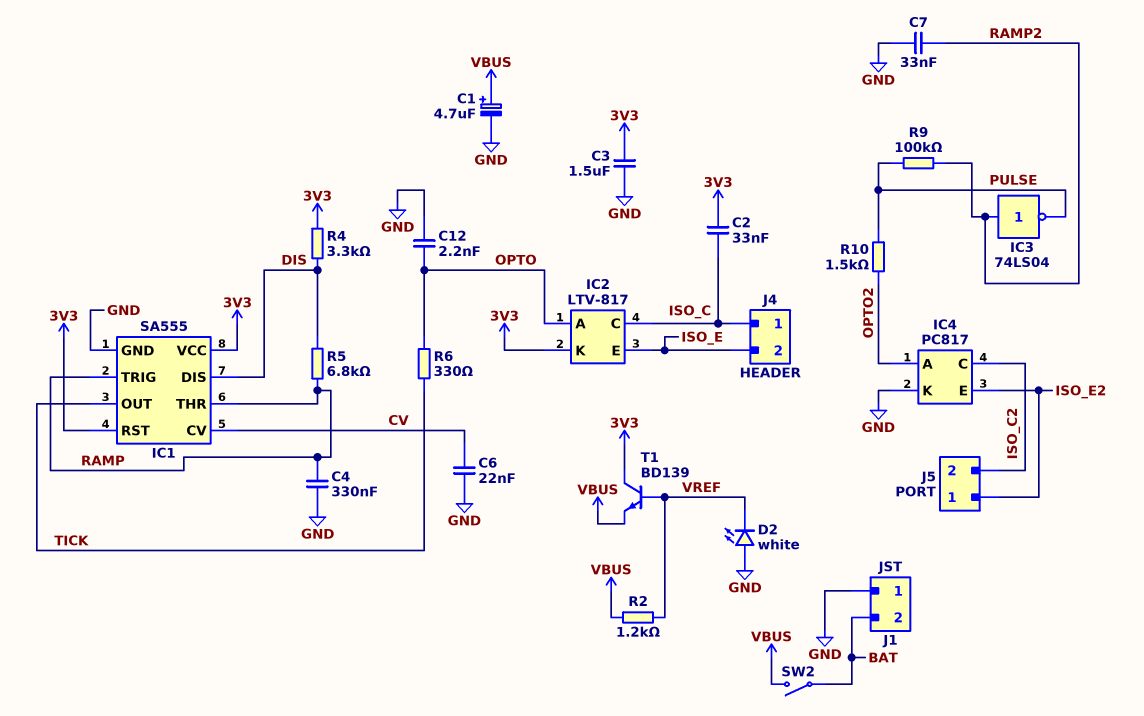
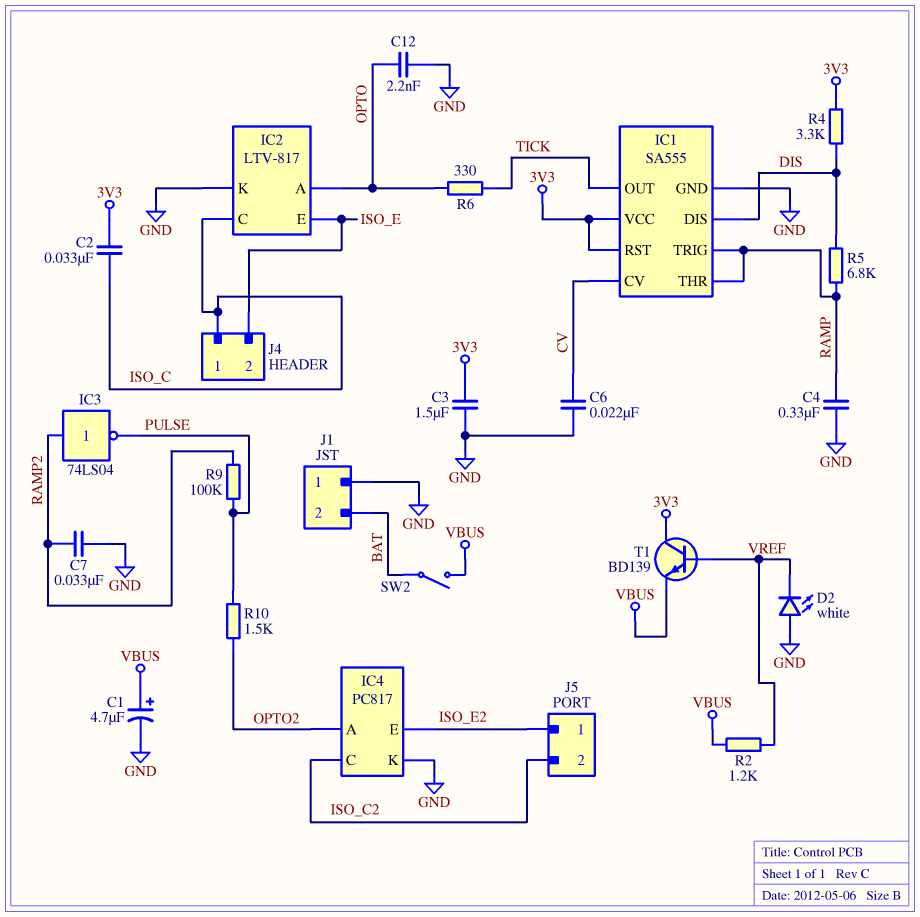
IC2 pin K: 3V3 -> GND

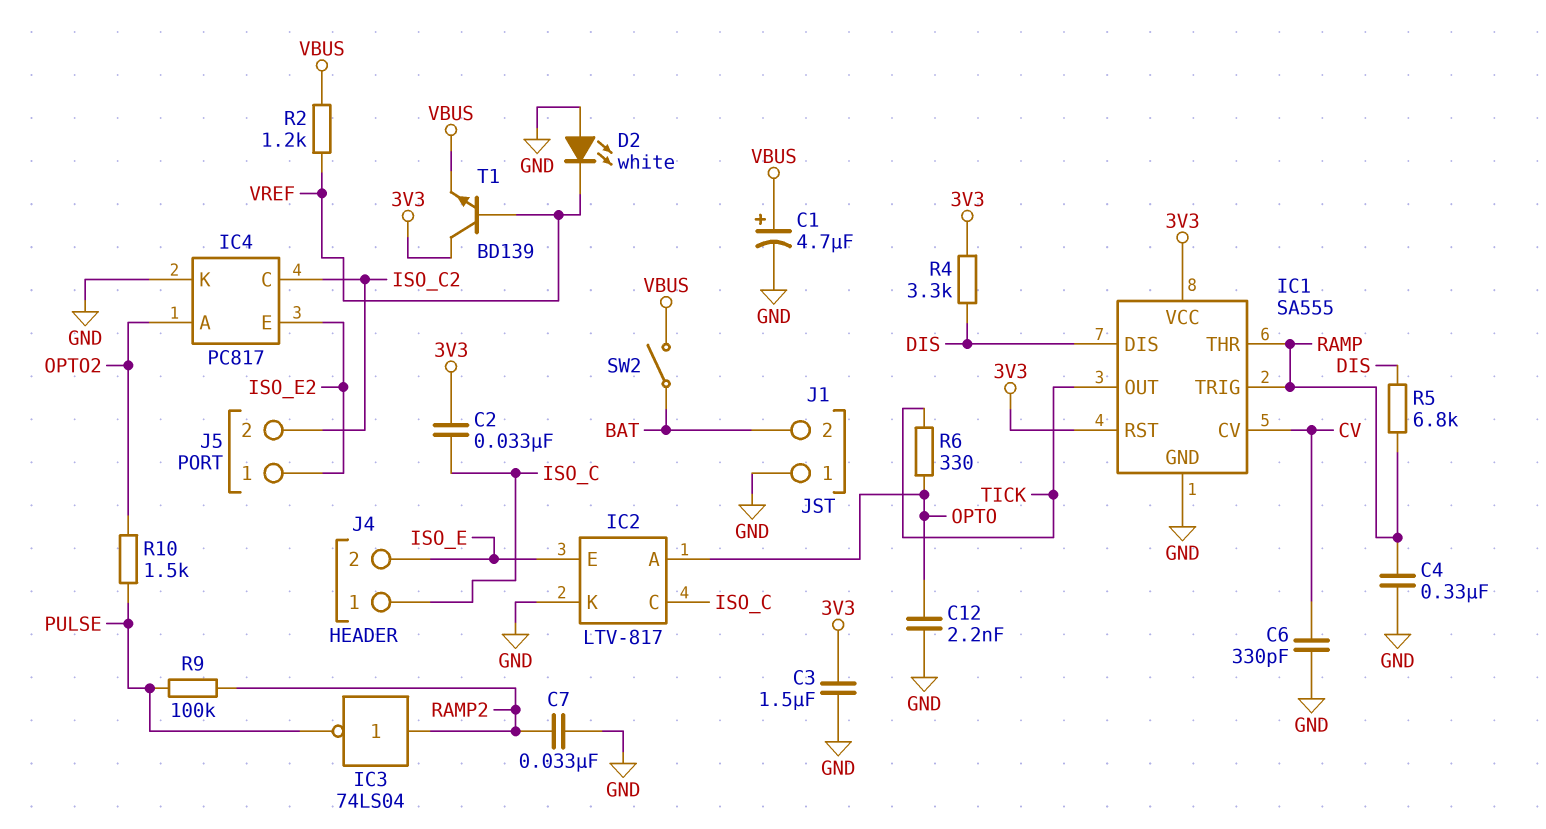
C6: 22nF (CV, GND) -> 330pF (CV, GND)

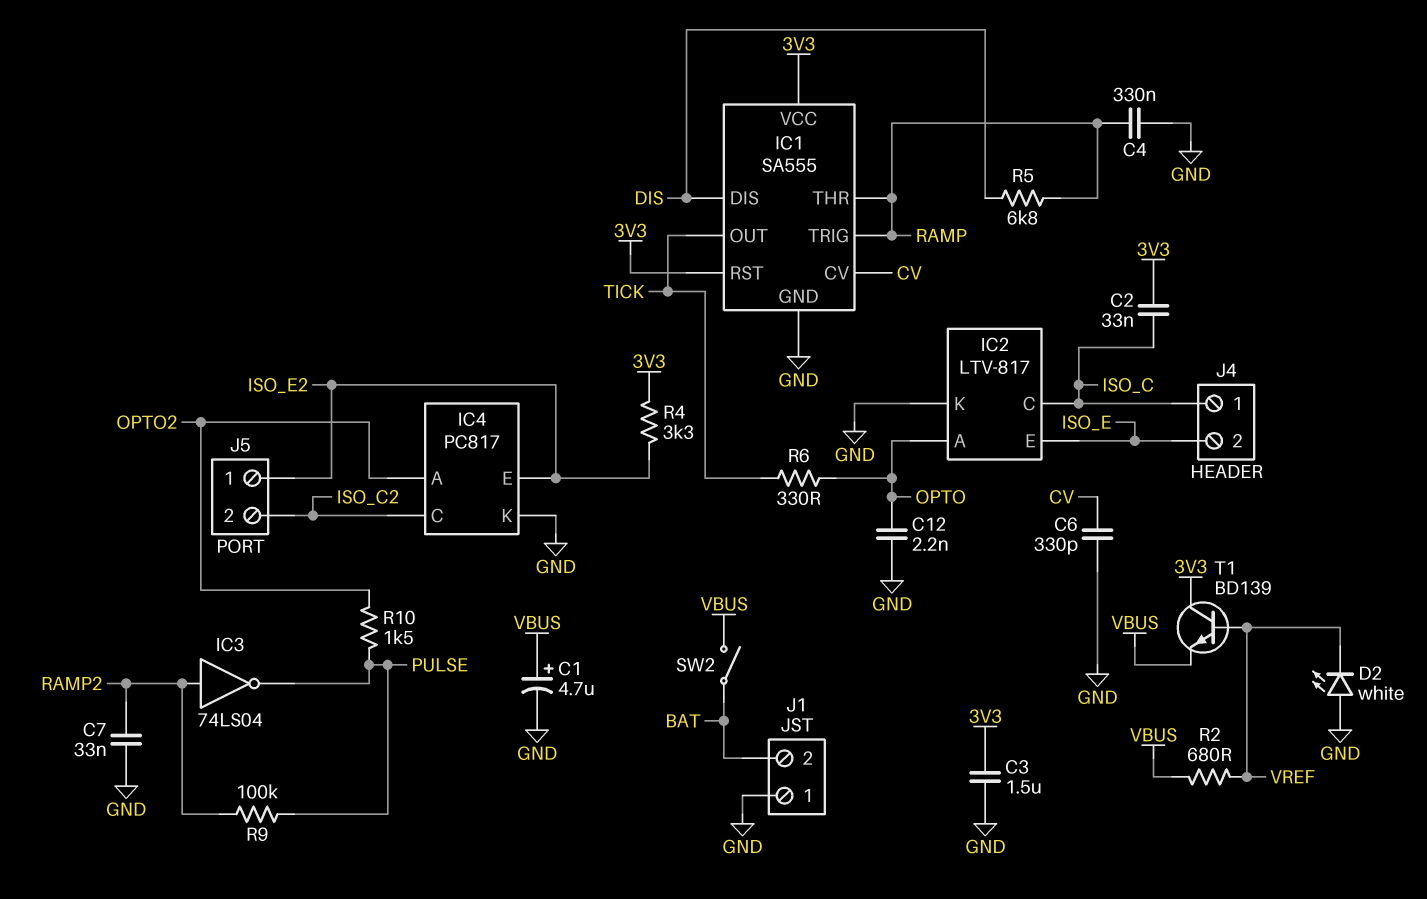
R2: 1.2k (VBUS, VREF) -> 680 (VBUS, VREF)
R4: 3.3k (3V3, DIS) -> 3.3k (3V3, ISO_E2)

